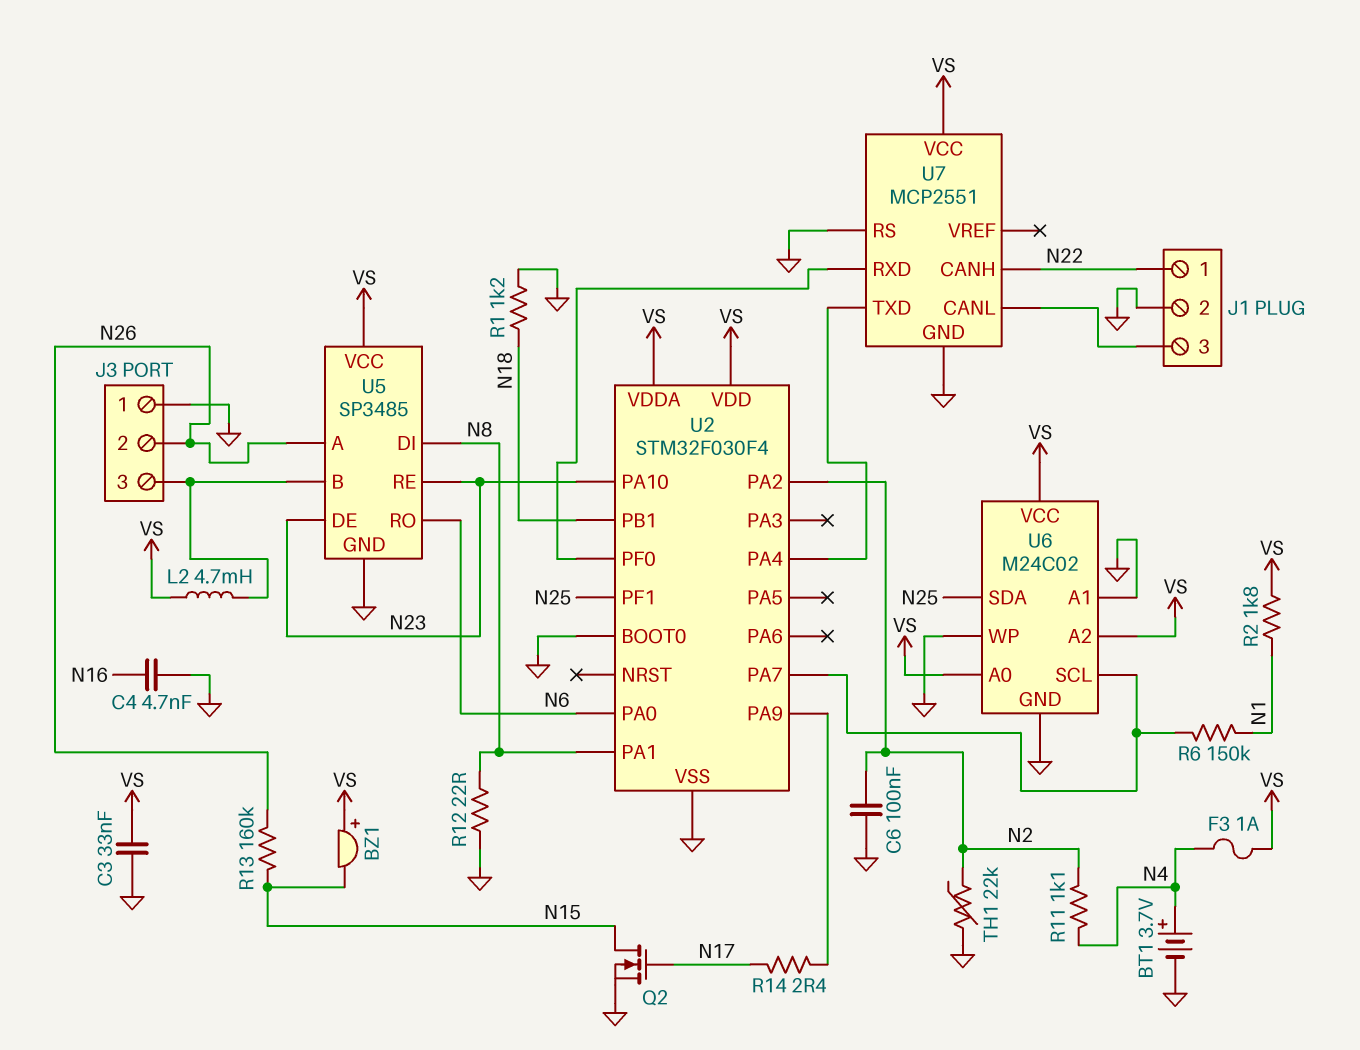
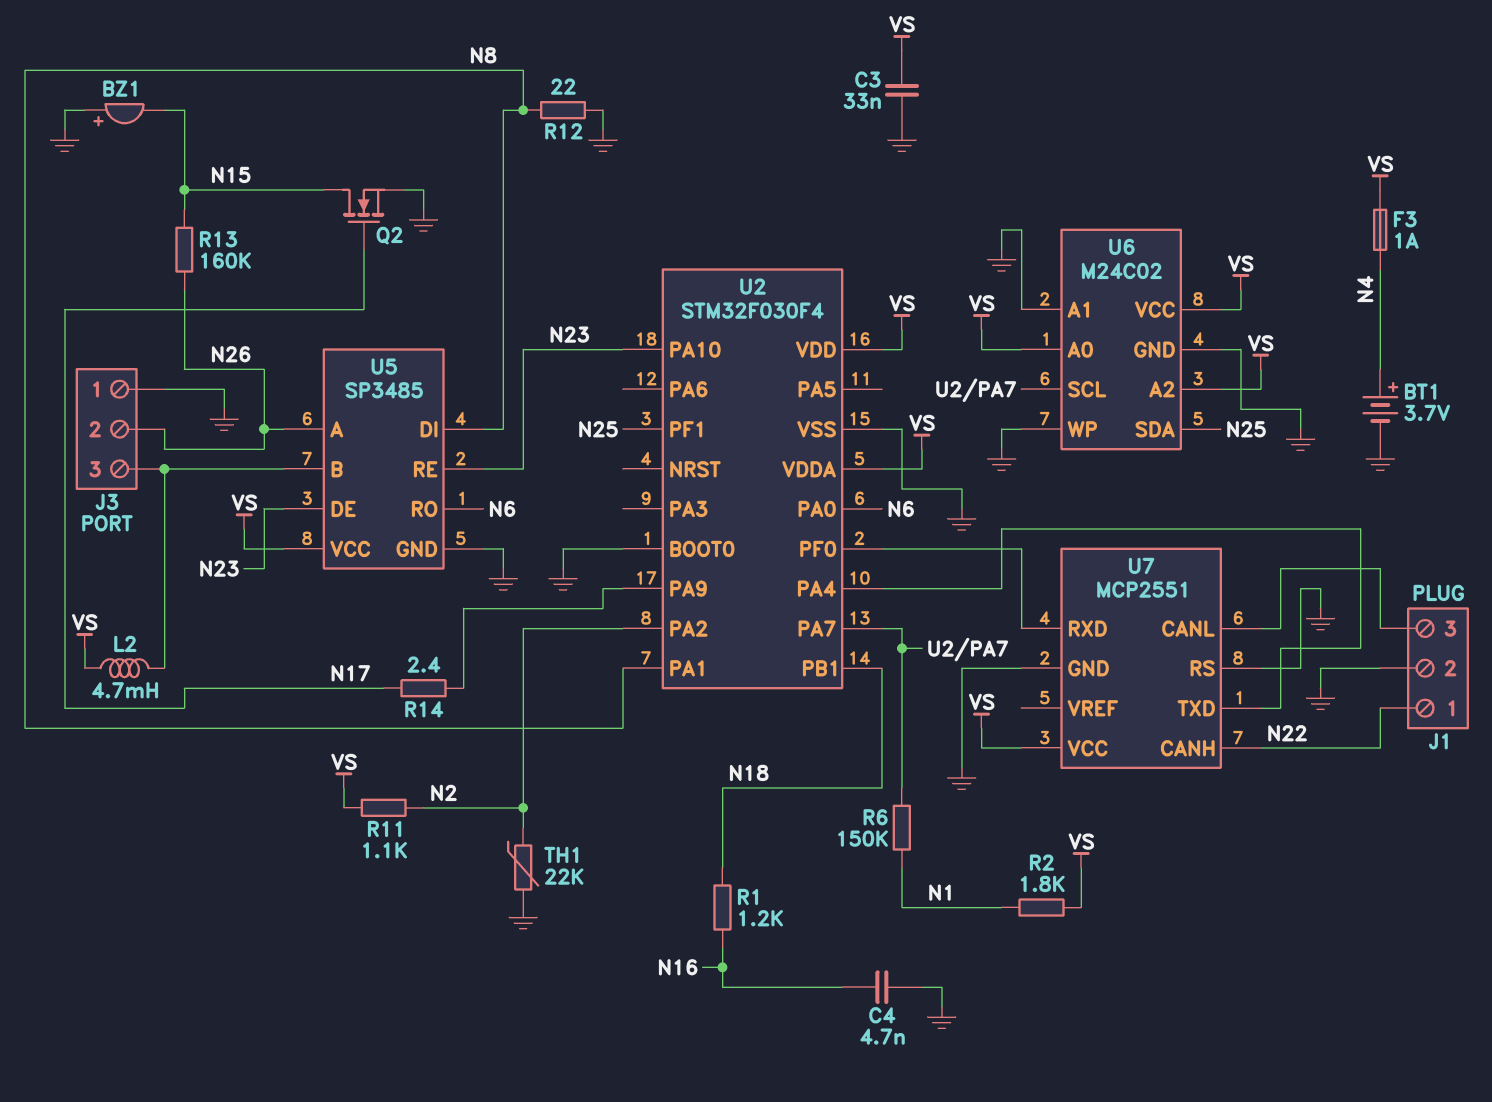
BZ1: buzzer (plus VS, minus N15) -> buzzer (plus GND, minus N15)
C6: 100nF (GND, N2) -> none
R1: 1.2k (GND, N18) -> 1.2k (N16, N18)
R11: 1.1k (N2, N4) -> 1.1k (N2, VS)

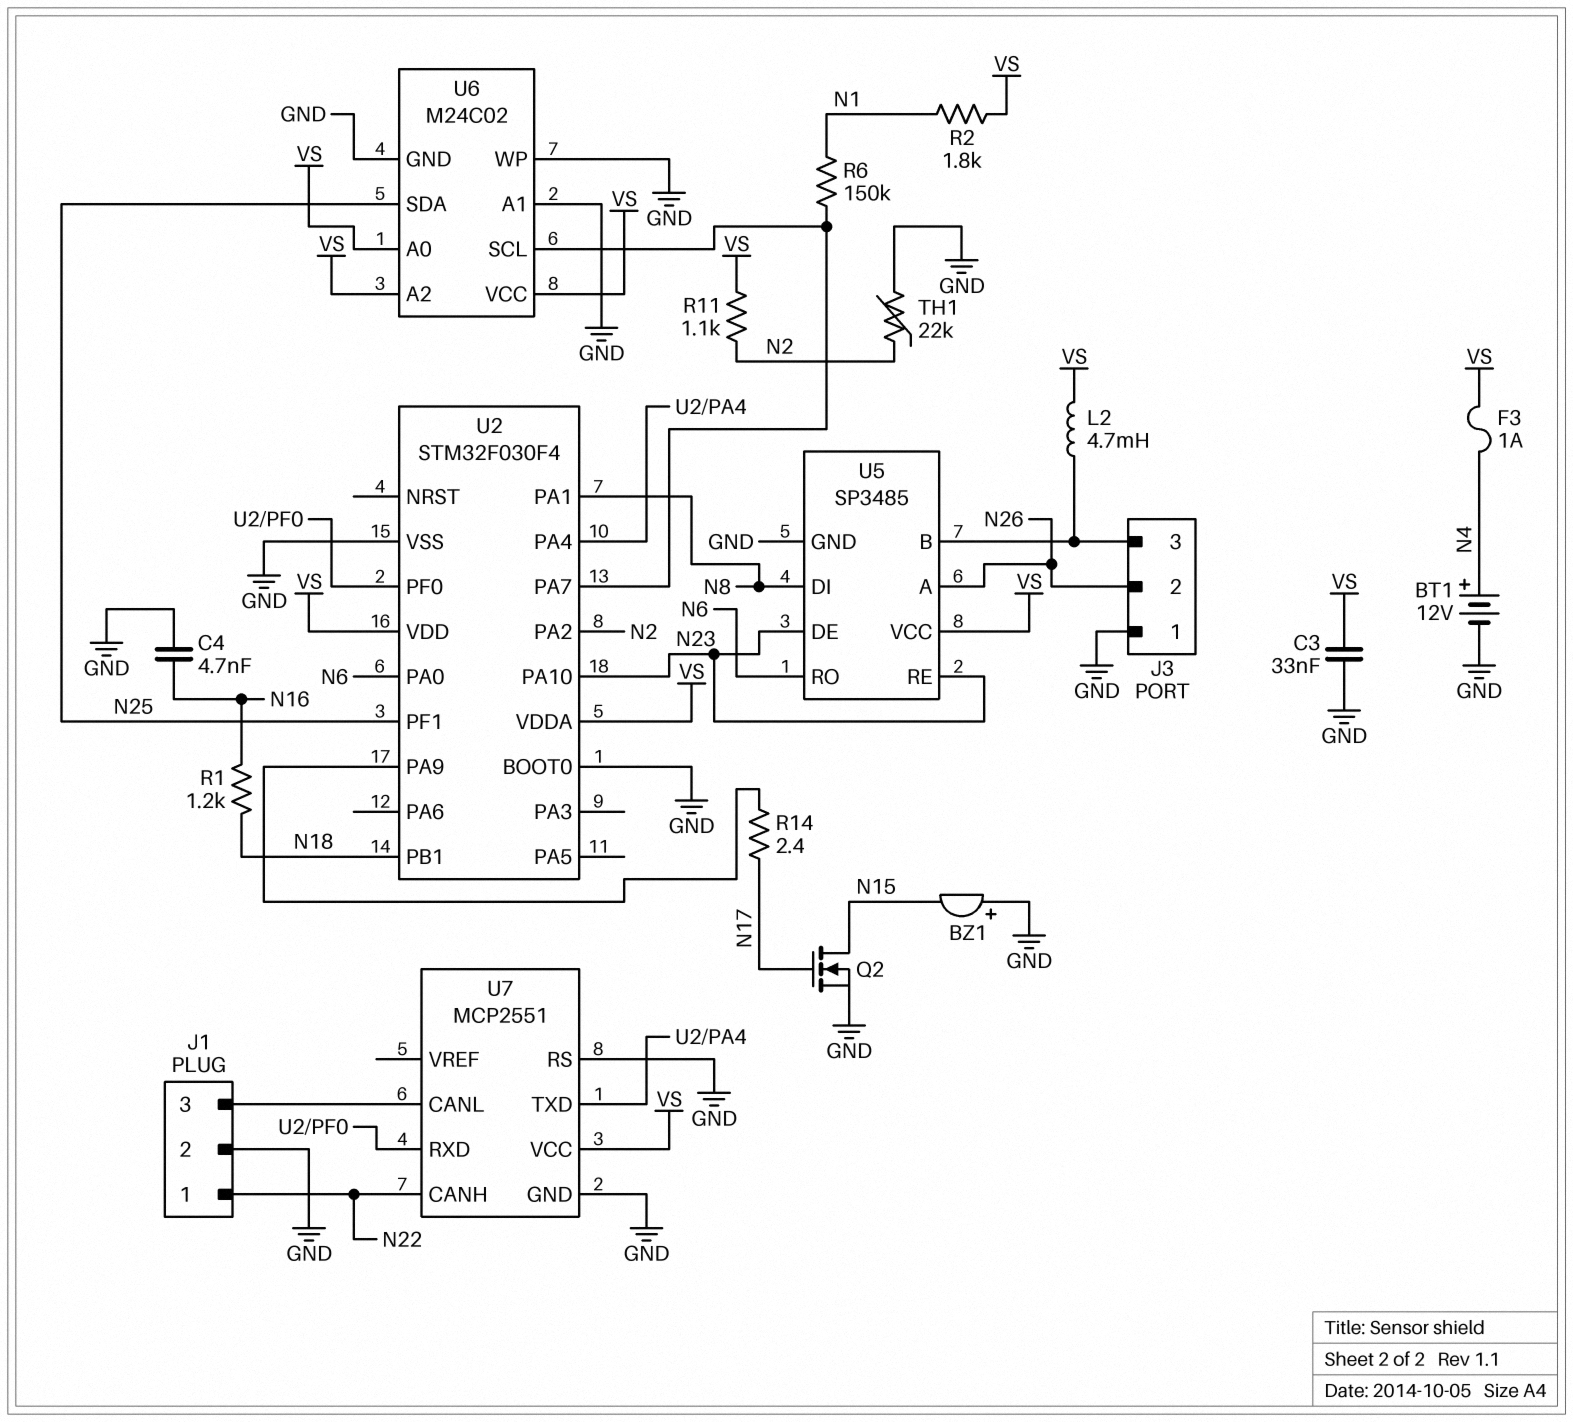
BT1: 3.7V (plus N4, minus GND) -> 12V (plus N4, minus GND)
R12: 22 (GND, N8) -> none
R13: 160k (N15, N26) -> none

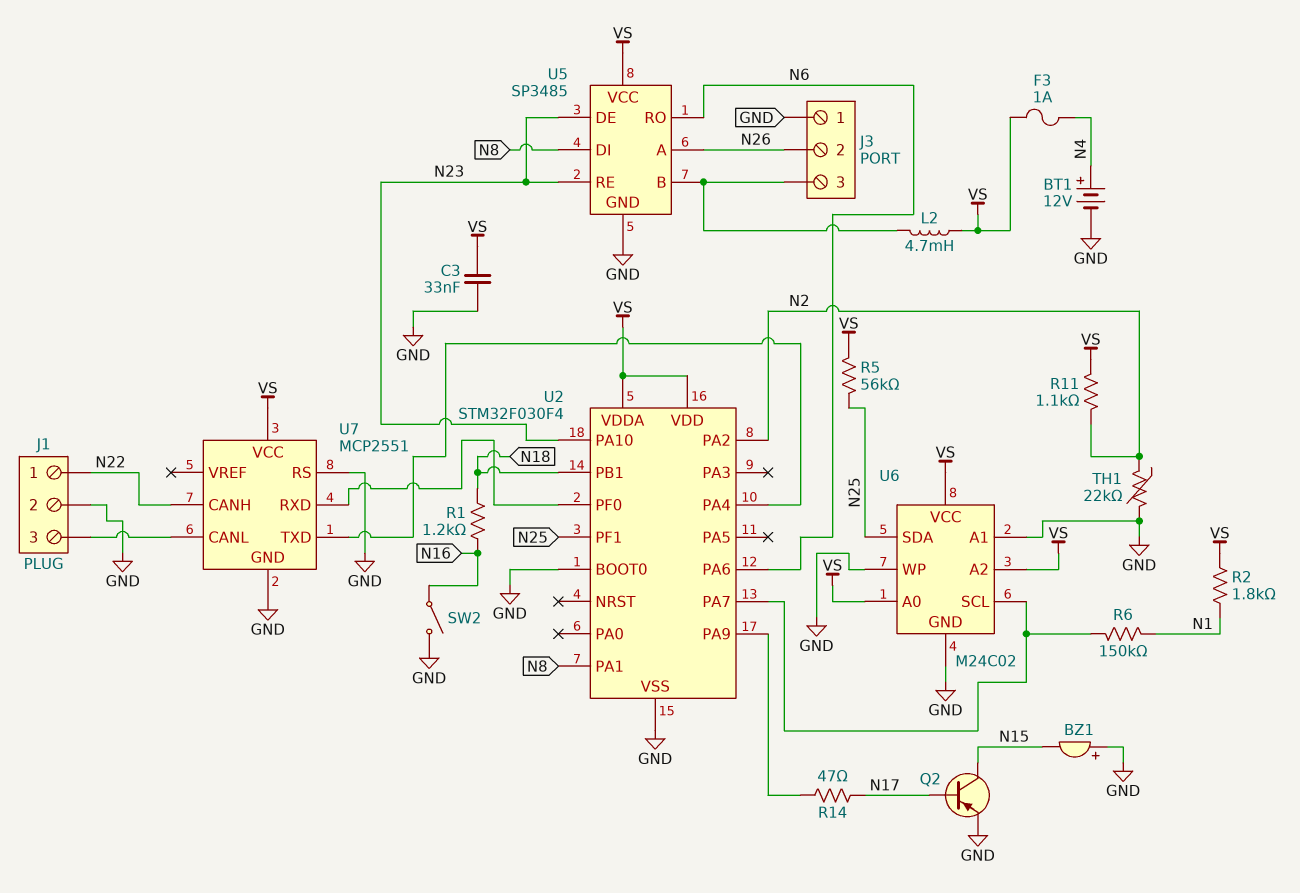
C4: 4.7nF (GND, N16) -> none
Q2: NMOS (G N17, D N15, S GND) -> PNP (B N17, C N15, E GND)
R5: none -> 56k (N25, VS)
R14: 2.4 (N17, U2/PA9) -> 47 (N17, U2/PA9)
SW2: none -> switch (GND, N16)
U2 pin PA0: N6 -> none
U2 pin PA6: none -> N6

